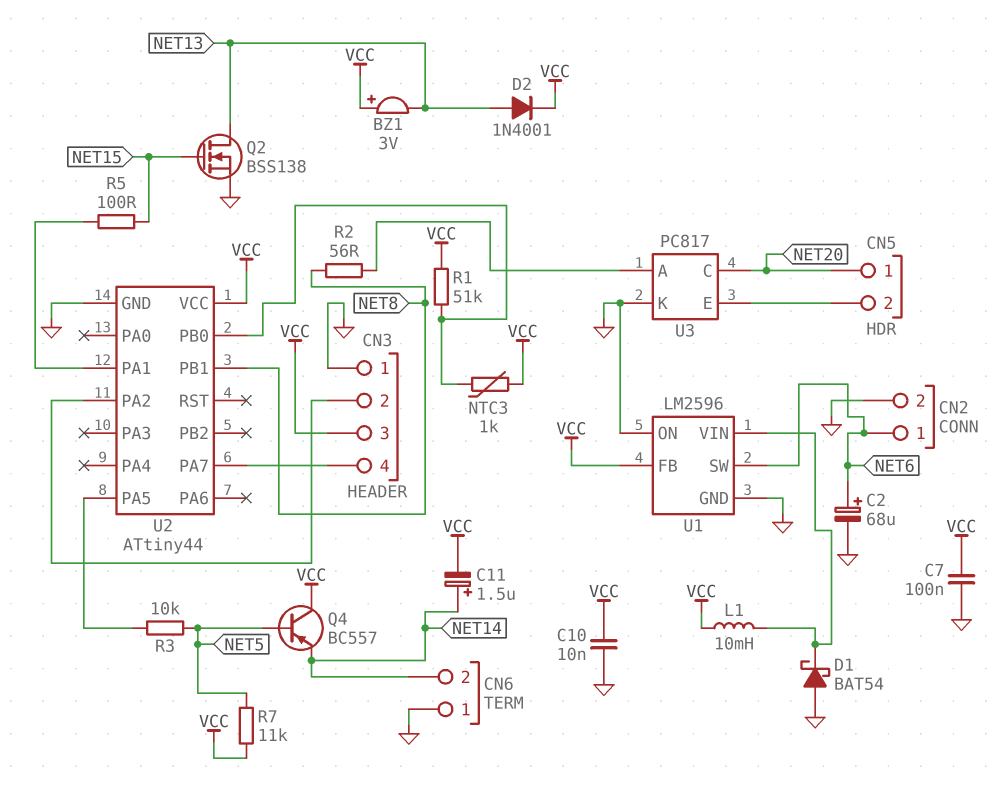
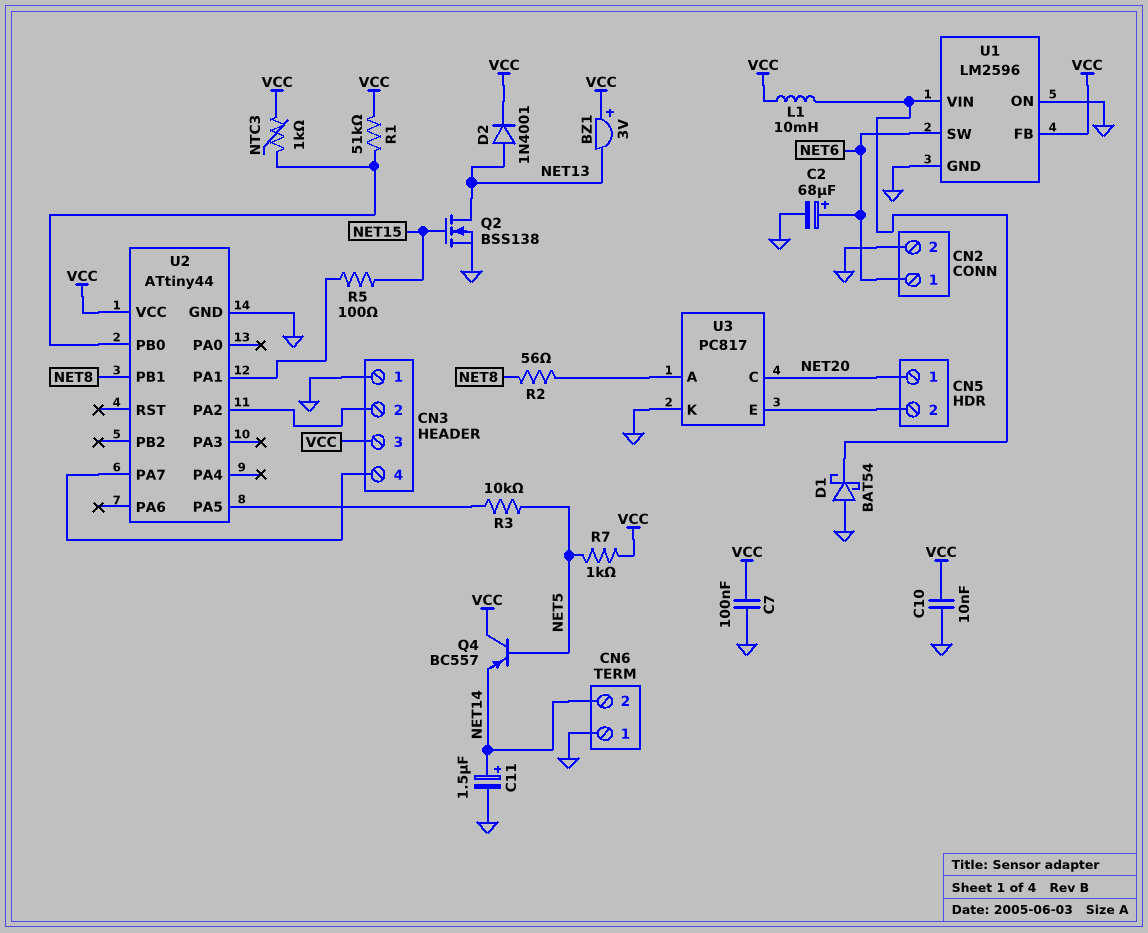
C11: 1.5uF (plus NET14, minus VCC) -> 1.5uF (plus NET14, minus GND)
R7: 11k (NET5, VCC) -> 1k (NET5, VCC)

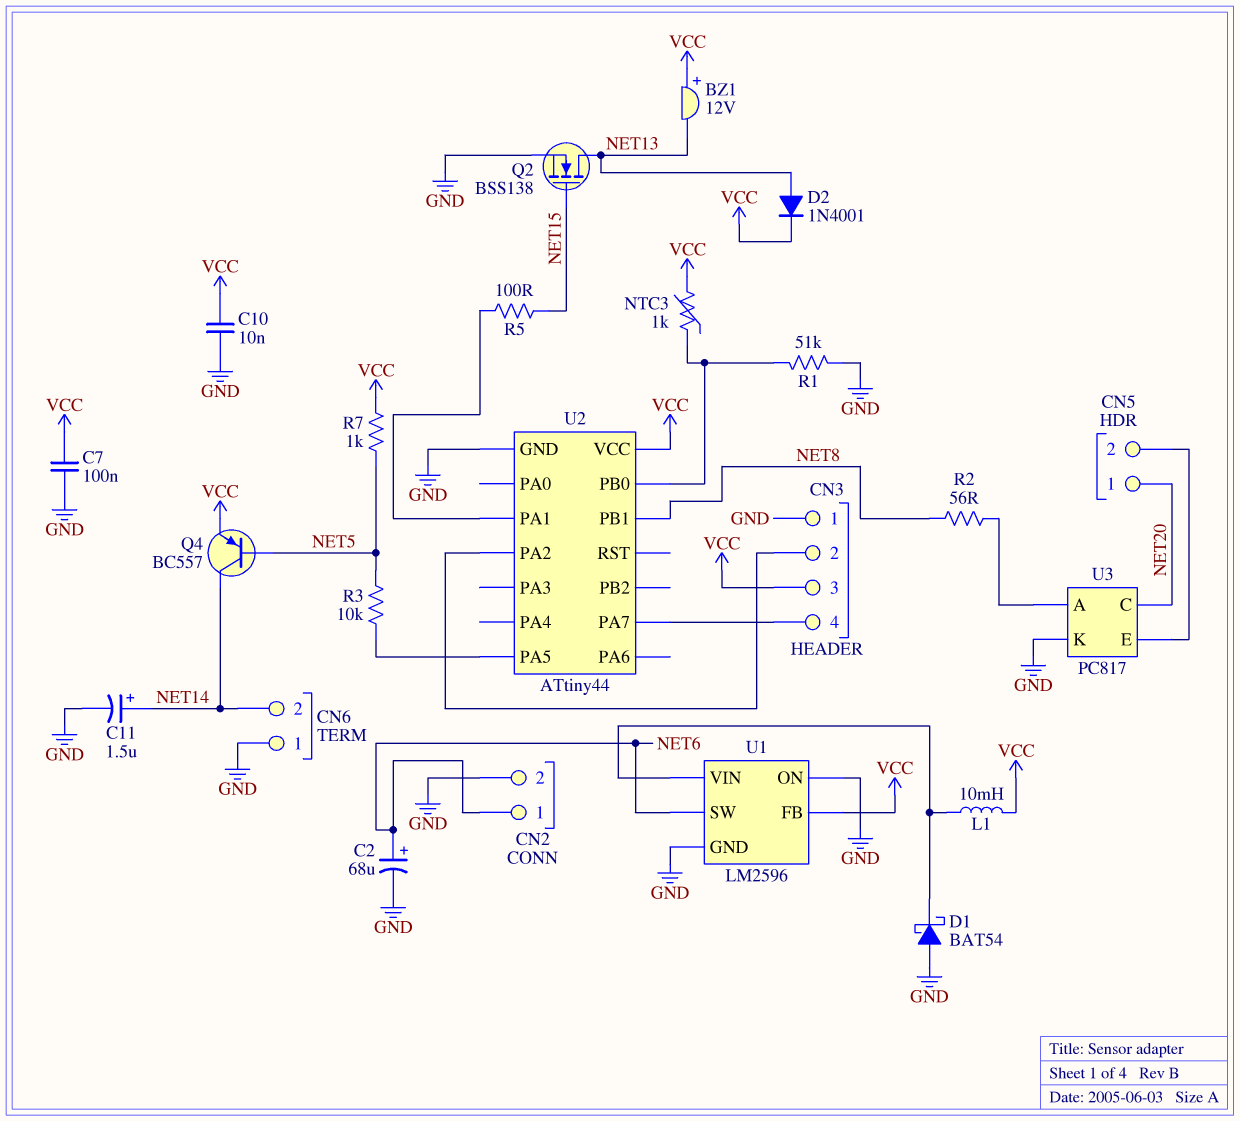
BZ1: buzzer 3V (plus VCC, minus NET13) -> buzzer 12V (plus VCC, minus NET13)
Q4: PNP BC557 (B NET5, C VCC, E NET14) -> PNP BC557 (B NET5, C NET14, E VCC)
R1: 51k (U2/PB0, VCC) -> 51k (GND, U2/PB0)

